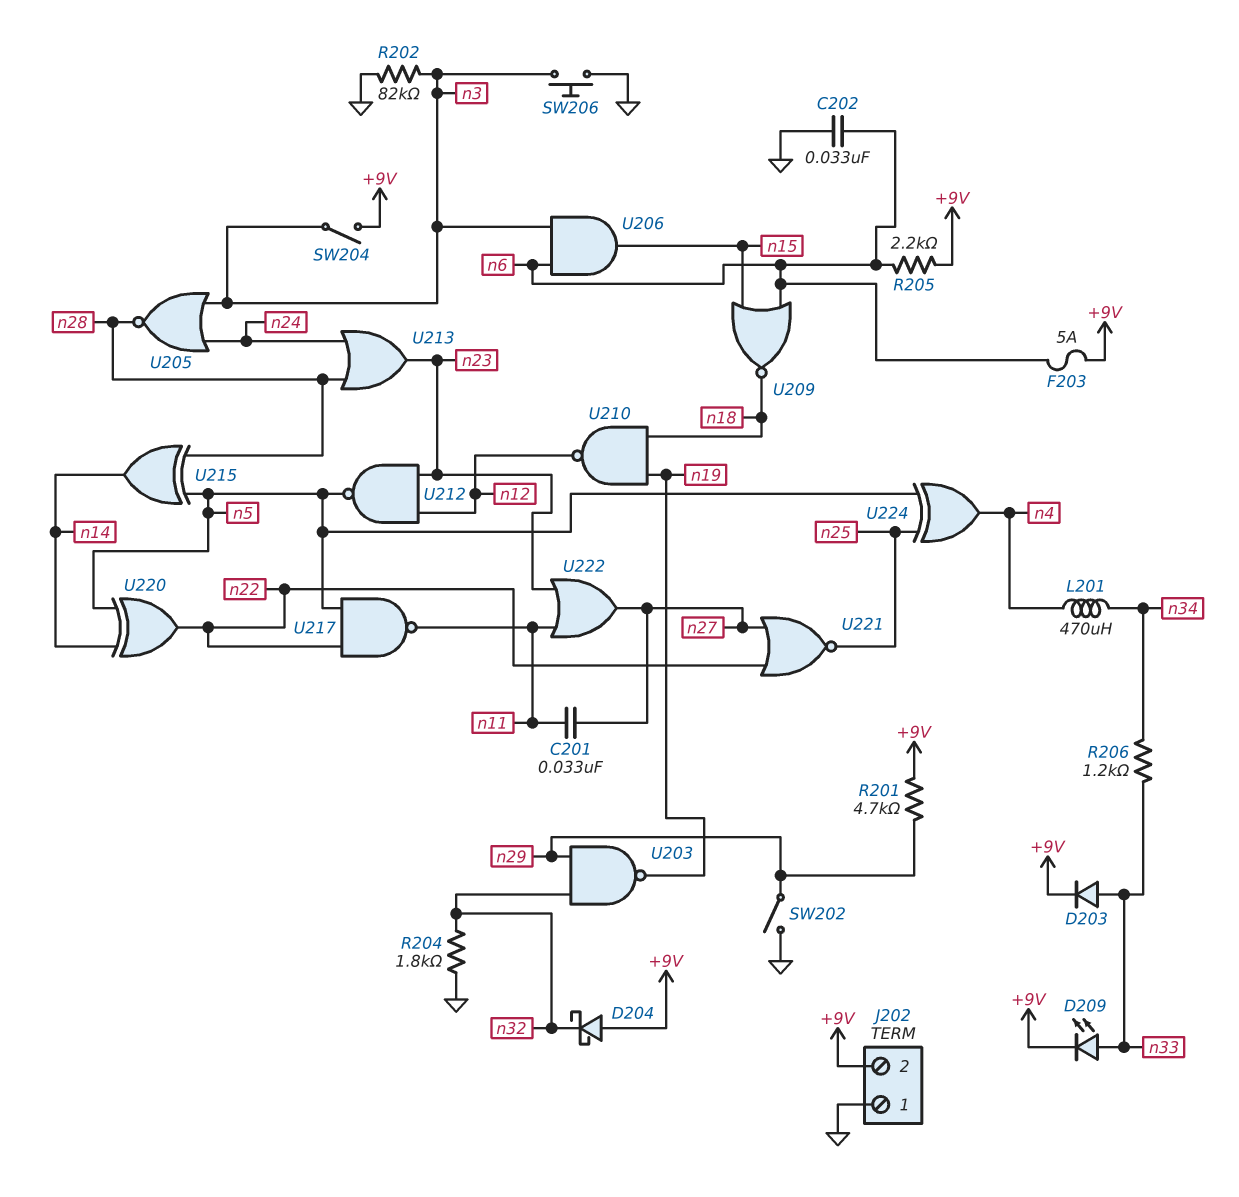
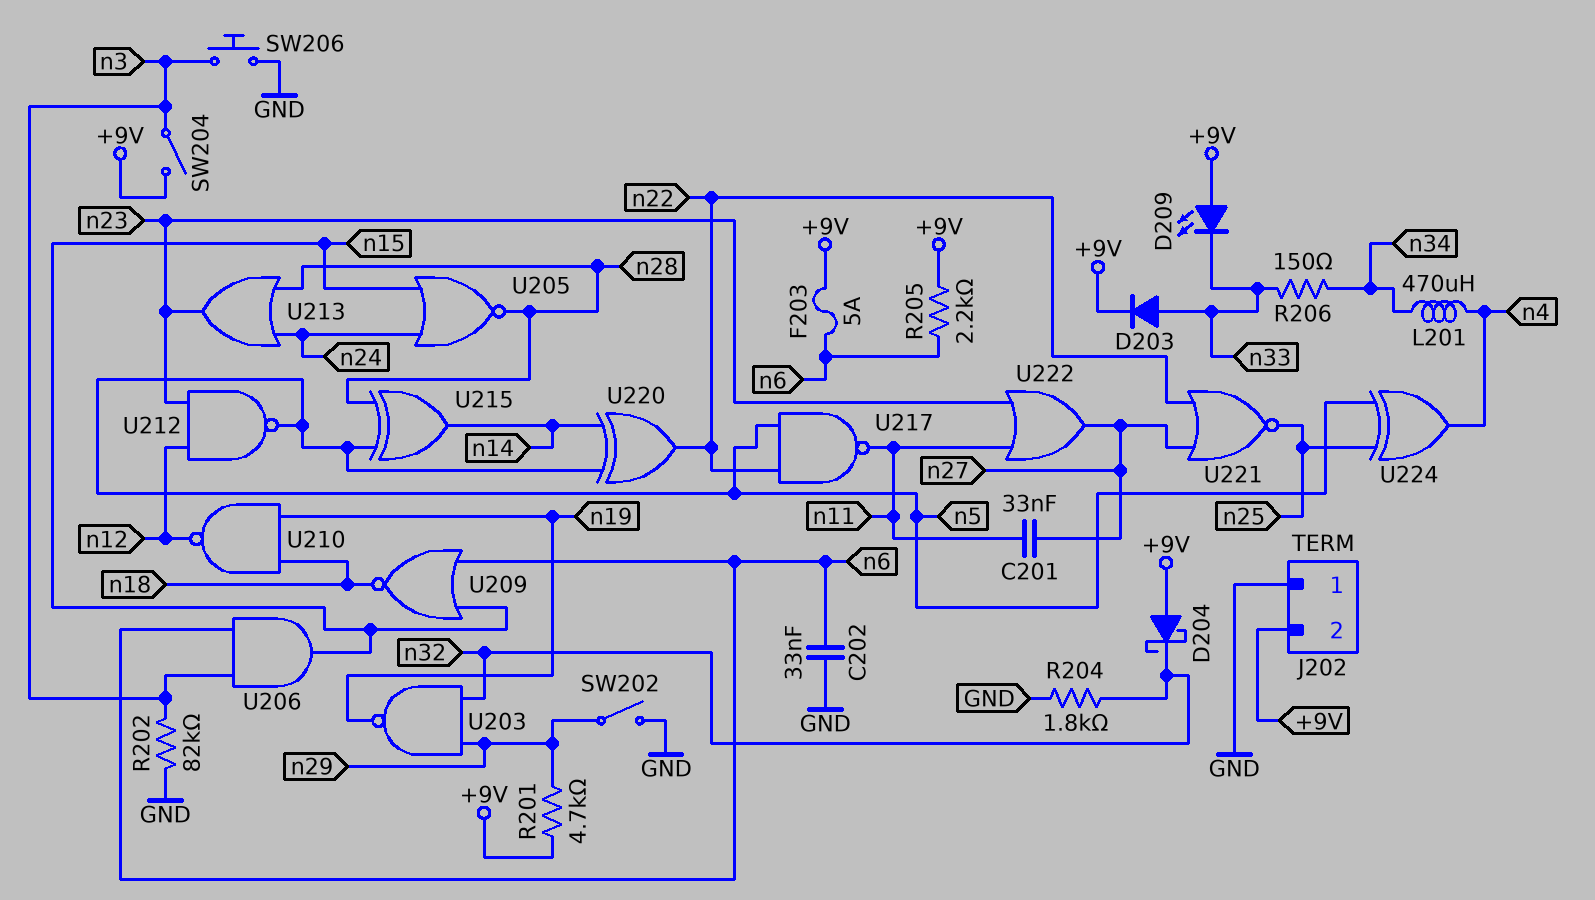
D209: LED (A n33, K +9V) -> LED (A +9V, K n33)
R206: 1.2k (n33, n34) -> 150 (n33, n34)
U205: NOR (in n3, in n24, out n28) -> NOR (in n15, in n24, out n28)

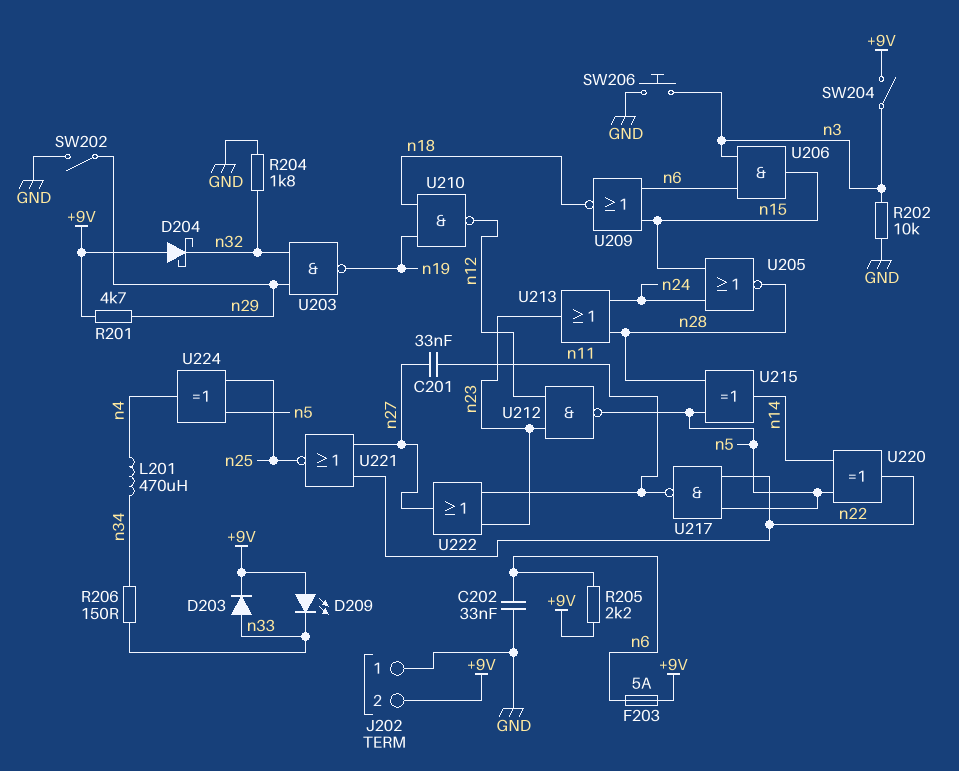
R202: 82k (GND, n3) -> 10k (GND, n3)

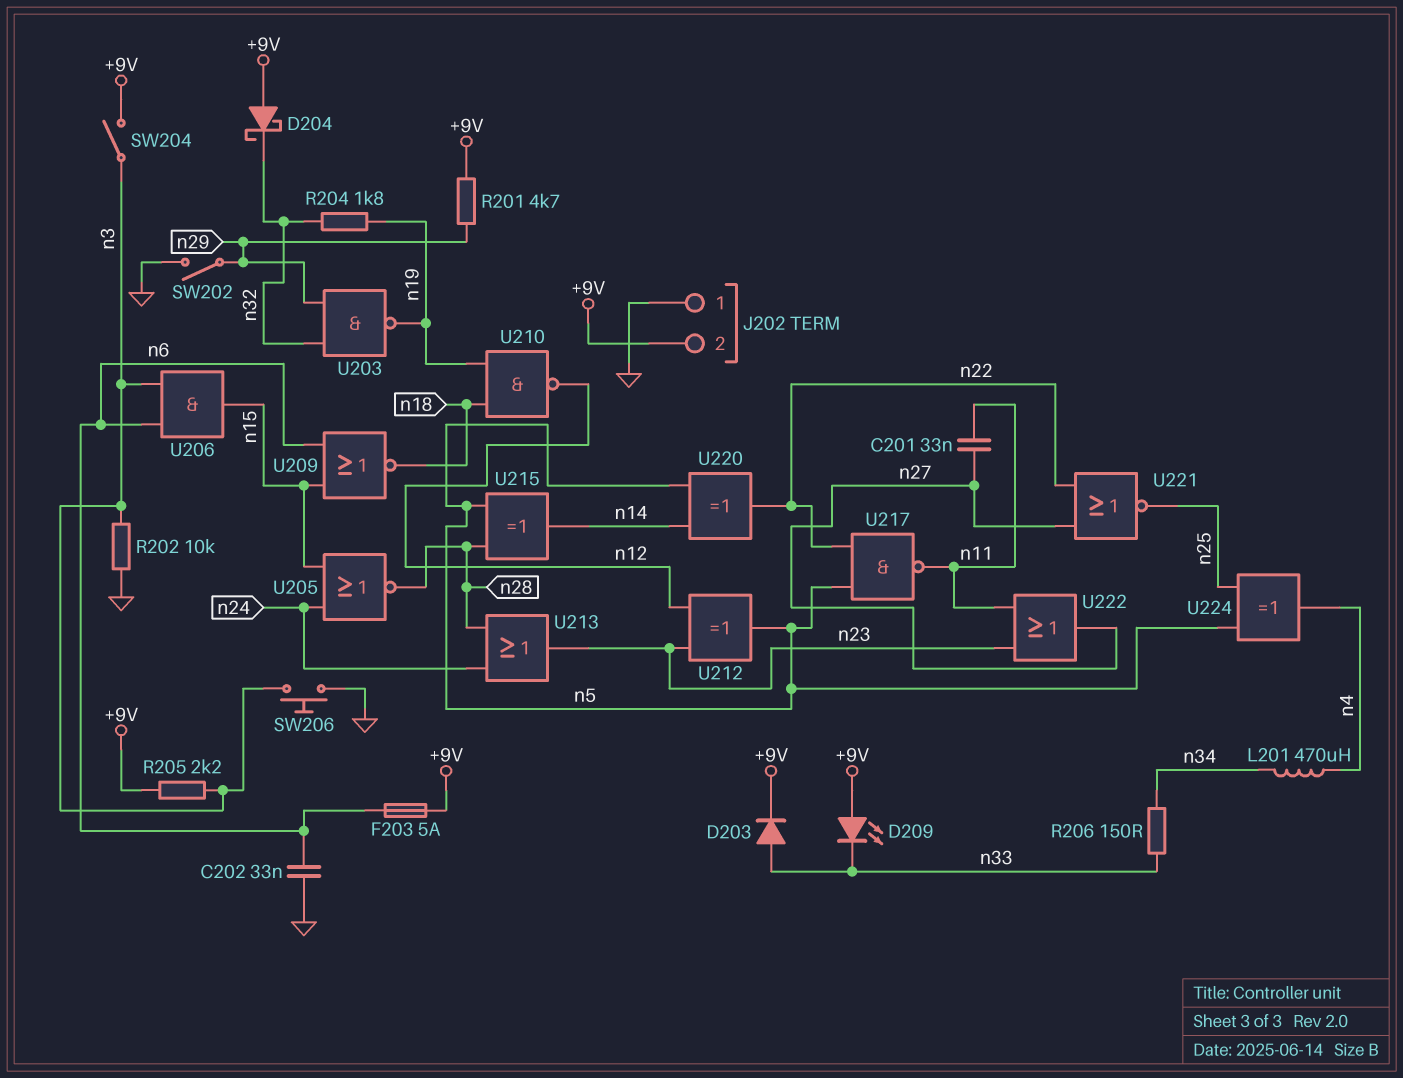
R204: 1.8k (GND, n32) -> 1.8k (n19, n32)
R205: 2.2k (+9V, n6) -> 2.2k (+9V, n3)
U212: NAND (in n12, in n23, out n5) -> XOR (in n12, in n23, out n5)

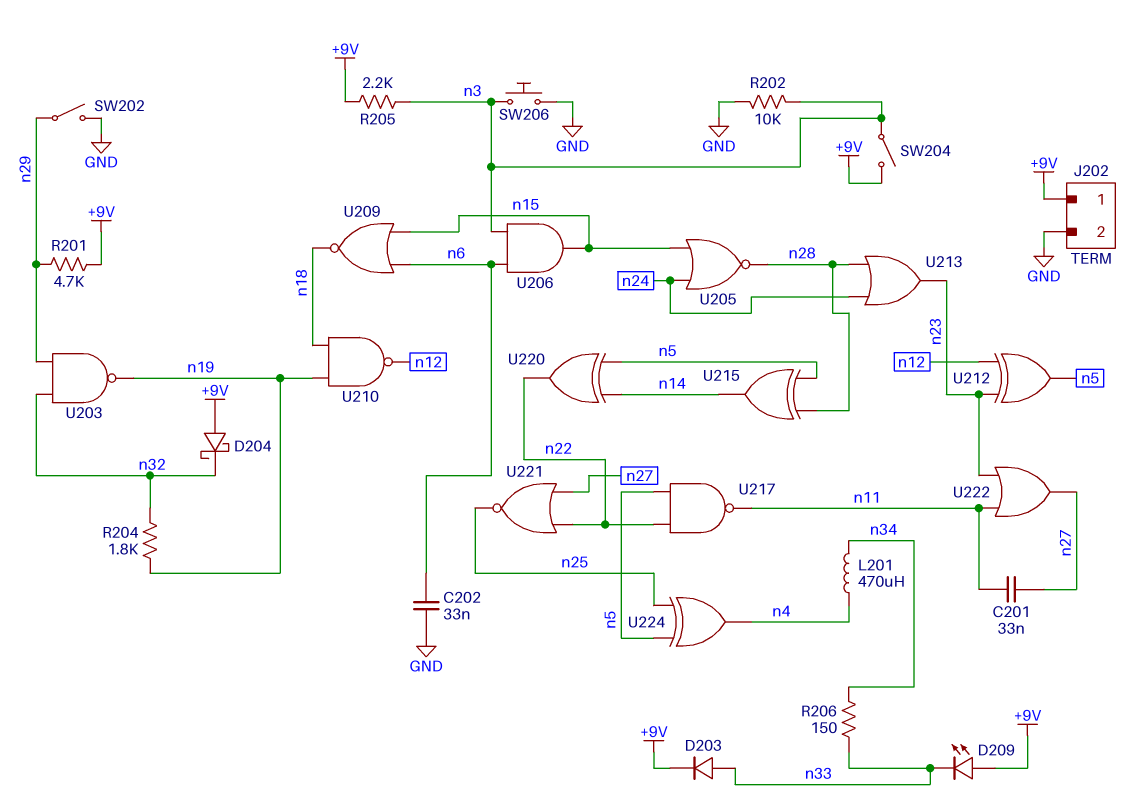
F203: 5A (+9V, n6) -> none
J202 pin 1: GND -> +9V
J202 pin 2: +9V -> GND

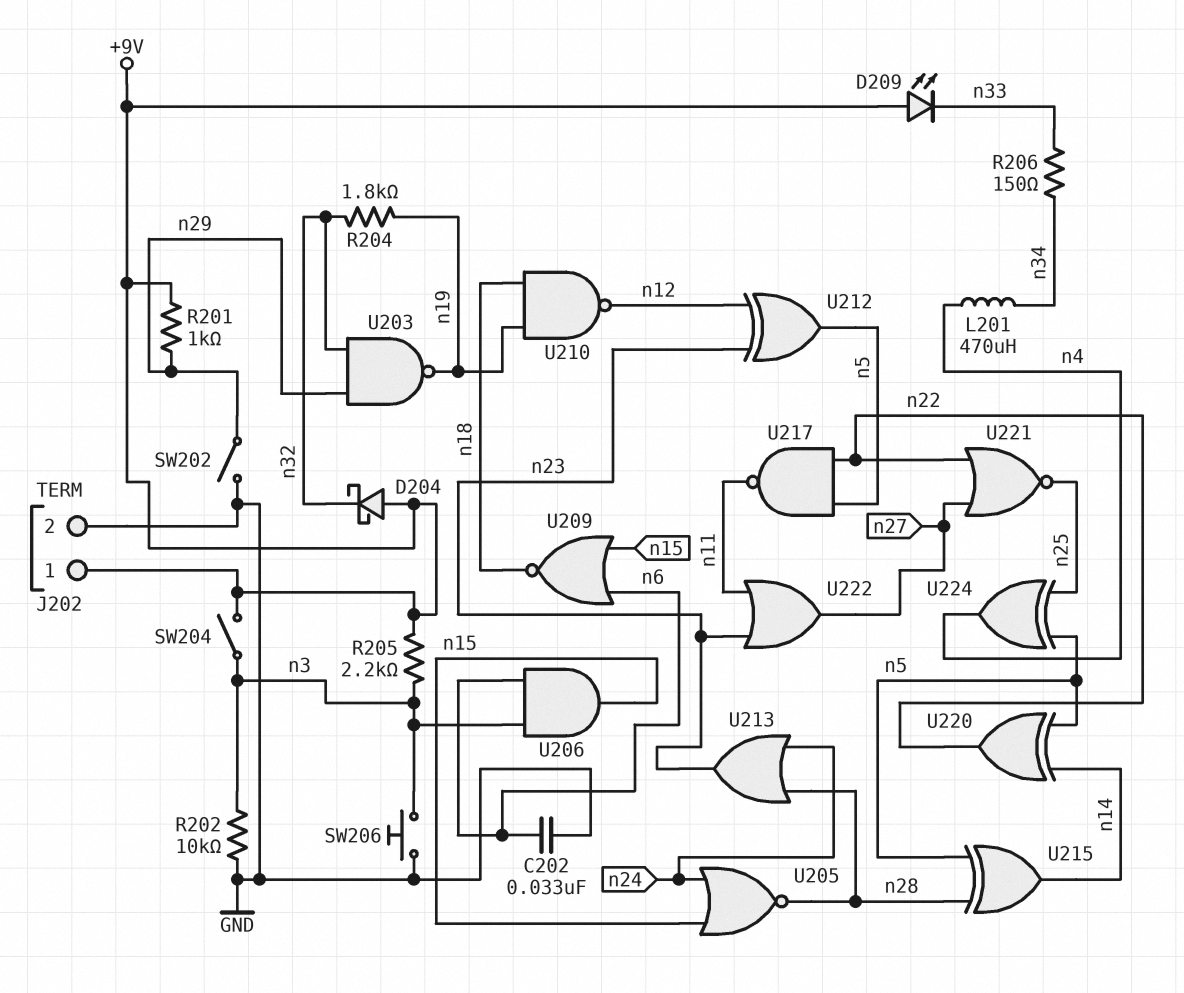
C201: 33nF (n11, n27) -> none
D203: diode (A n33, K +9V) -> none
R201: 4.7k (+9V, n29) -> 1k (+9V, n29)

